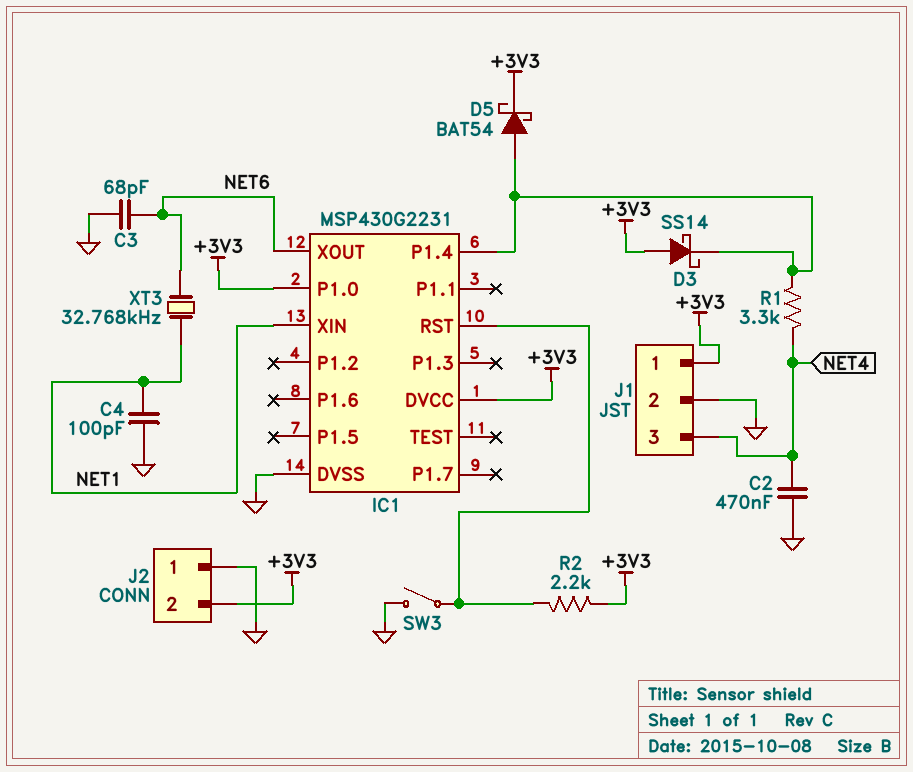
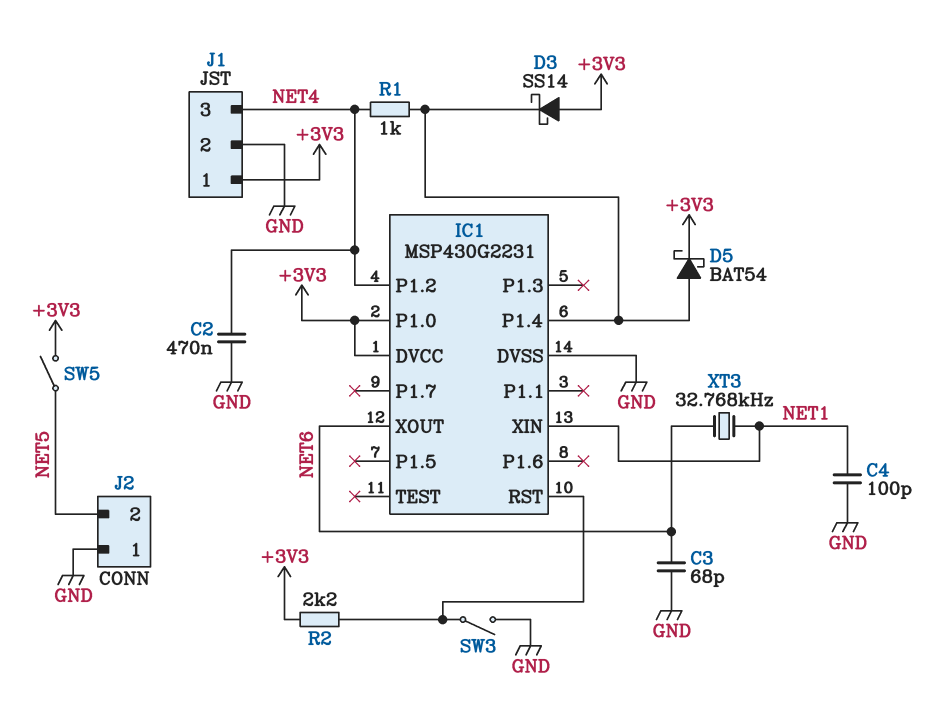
IC1 pin P1.2: none -> NET4
J2 pin 2: +3V3 -> NET5
R1: 3.3k (IC1/P1.4, NET4) -> 1k (IC1/P1.4, NET4)
SW5: none -> switch (+3V3, NET5)

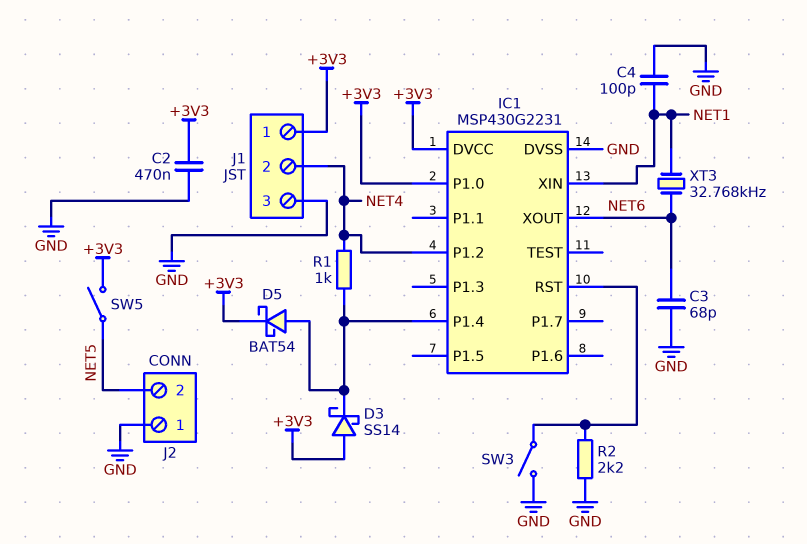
C2: 470nF (GND, NET4) -> 470nF (+3V3, GND)
J1 pin 2: GND -> NET4
J1 pin 3: NET4 -> GND
R2: 2.2k (+3V3, IC1/RST) -> 2.2k (GND, IC1/RST)

